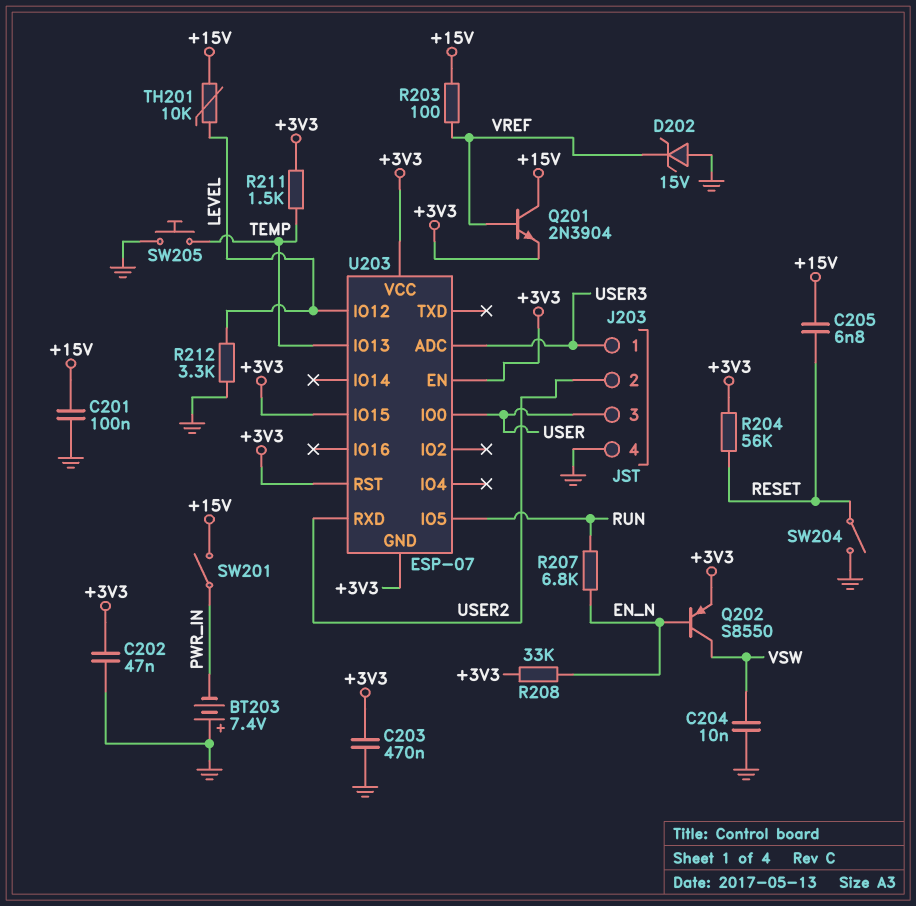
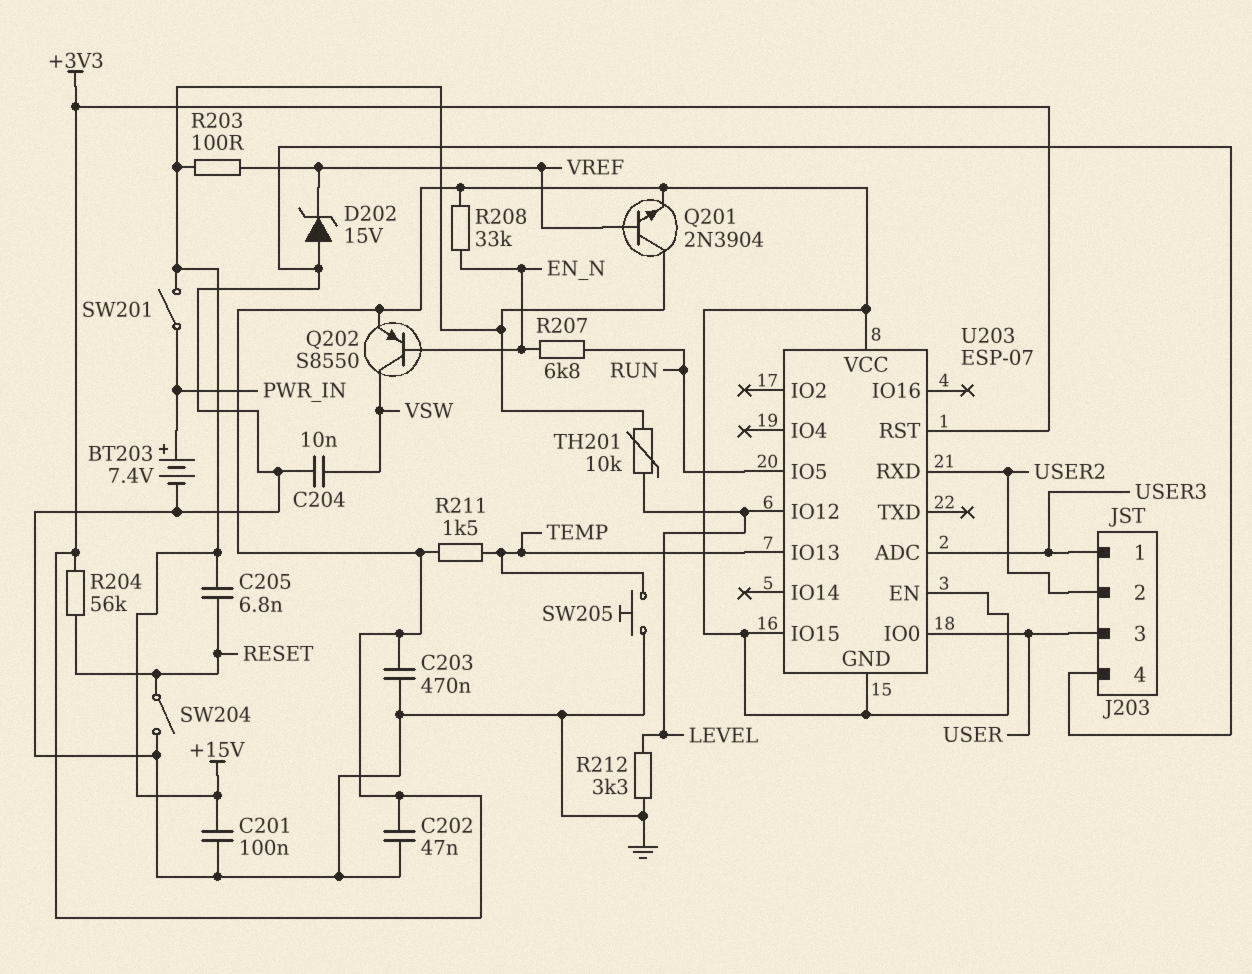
BT203: 7.4V (plus GND, minus PWR_IN) -> 7.4V (plus PWR_IN, minus GND)

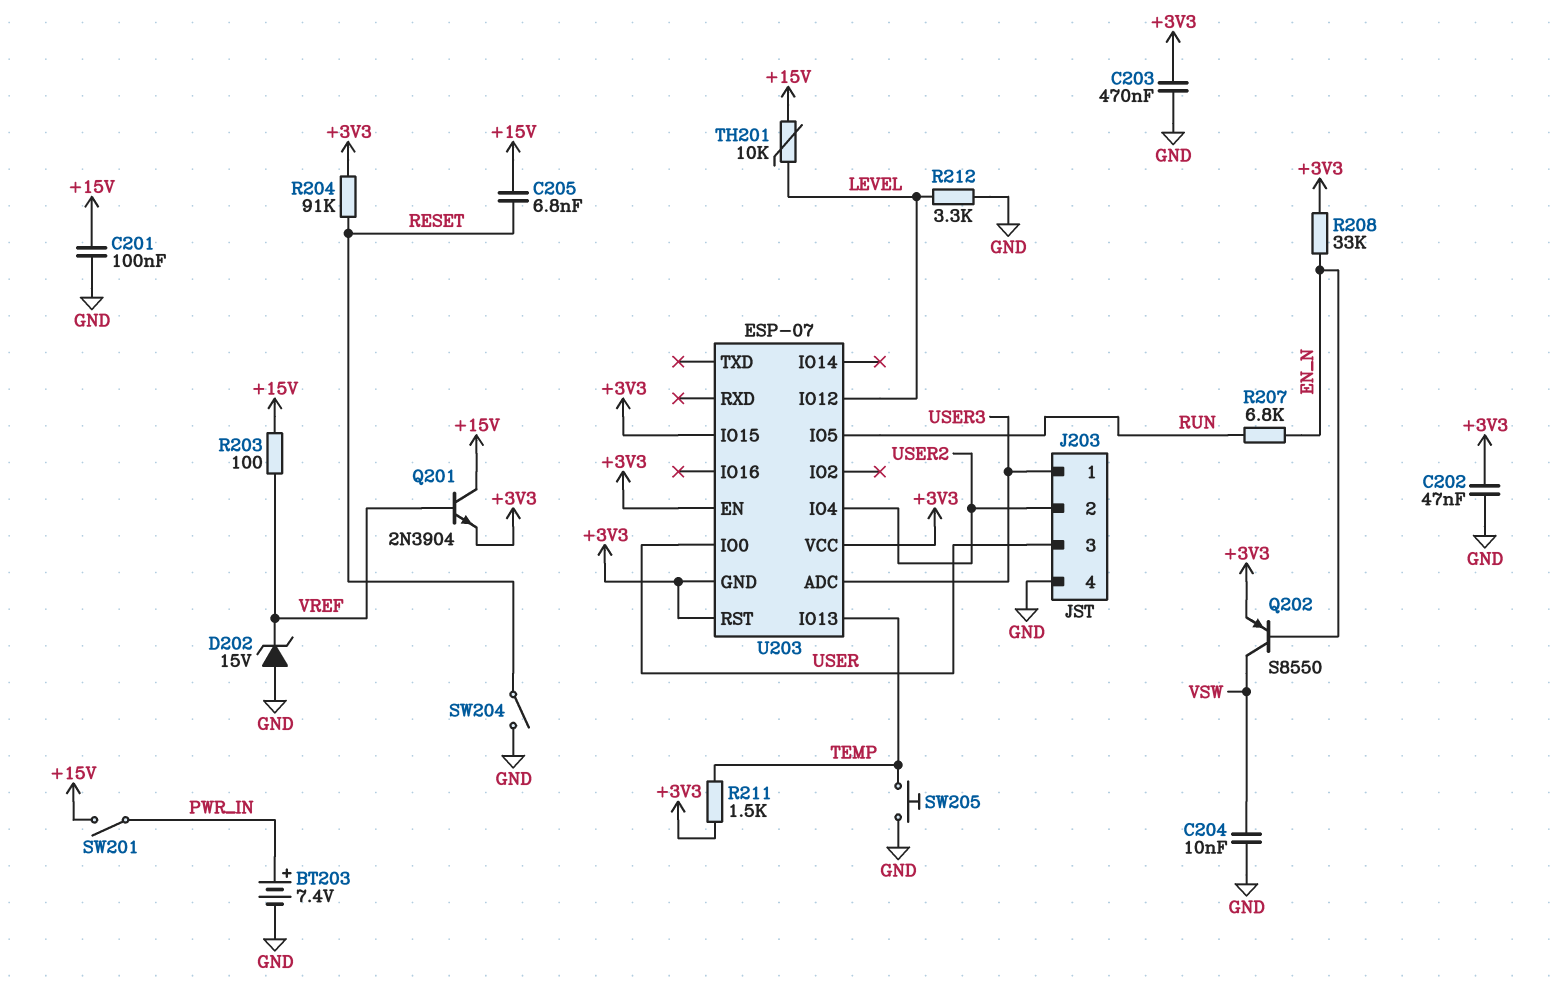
R204: 56k (+3V3, RESET) -> 91k (+3V3, RESET)
U203 pin IO4: none -> USER2
U203 pin RXD: USER2 -> none

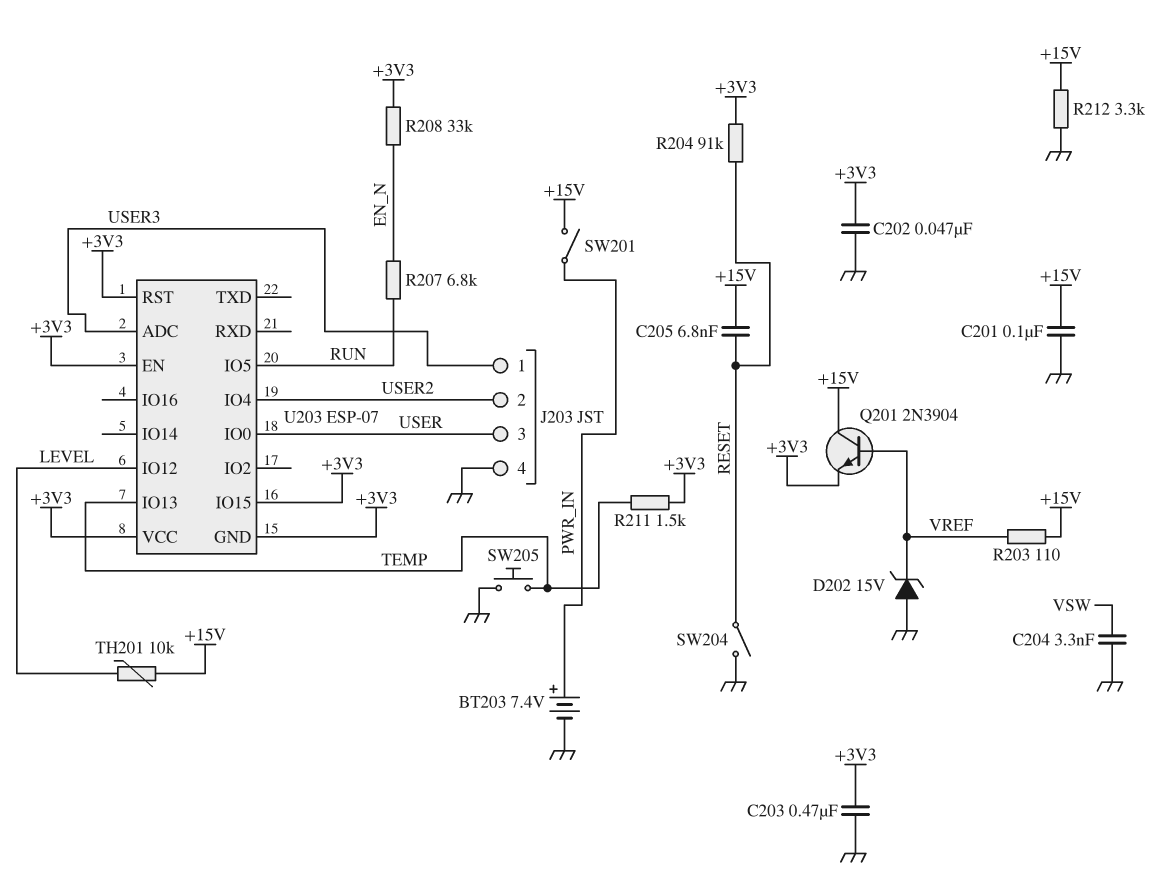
C204: 10nF (GND, VSW) -> 3.3nF (GND, VSW)
Q202: PNP S8550 (B EN_N, C VSW, E +3V3) -> none
R203: 100 (+15V, VREF) -> 110 (+15V, VREF)
R212: 3.3k (GND, LEVEL) -> 3.3k (+15V, GND)

